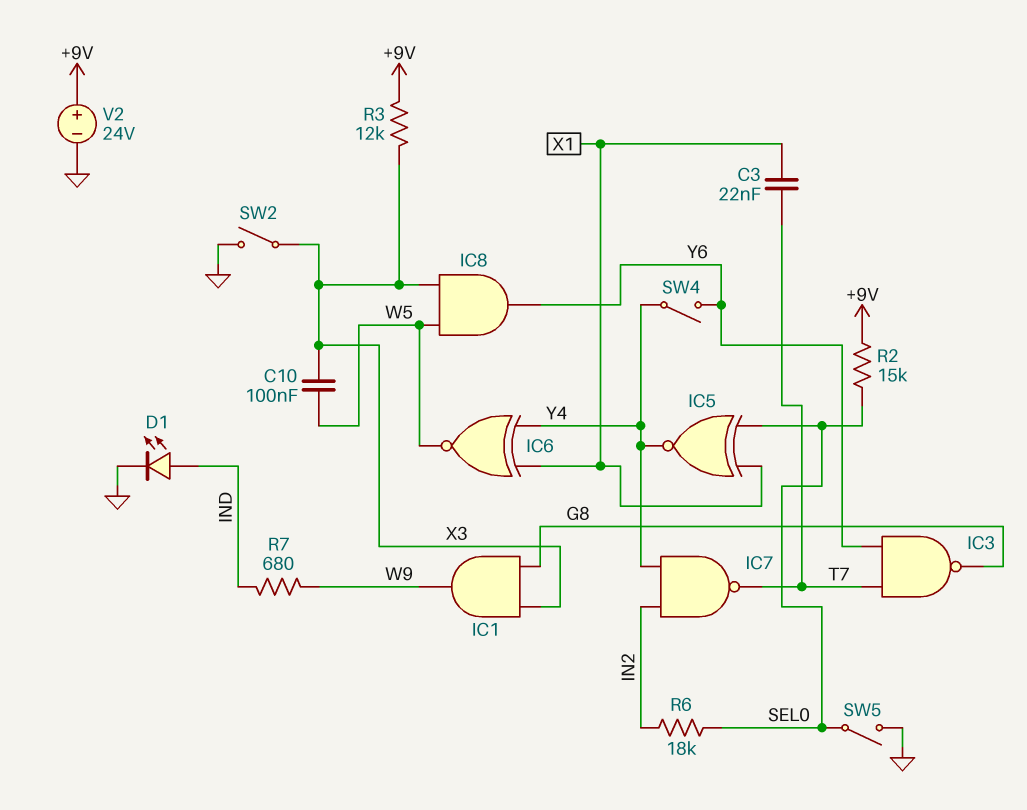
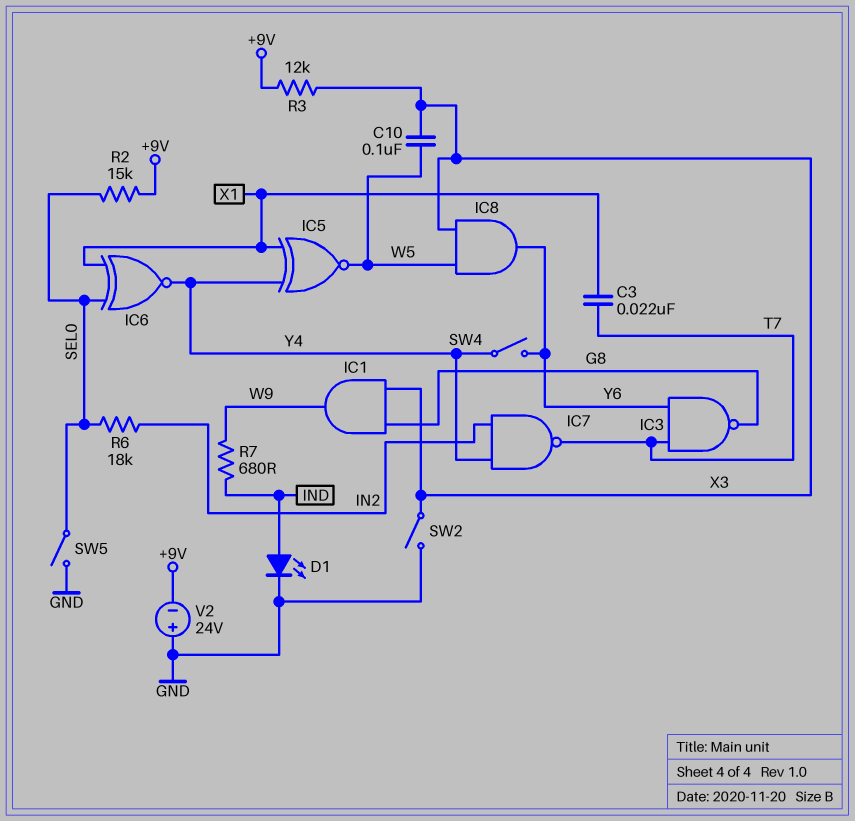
IC5: XNOR (in SEL0, in X1, out Y4) -> XNOR (in X1, in Y4, out W5)
IC6: XNOR (in X1, in Y4, out W5) -> XNOR (in SEL0, in X1, out Y4)
V2: 24V (plus +9V, minus GND) -> 24V (plus GND, minus +9V)

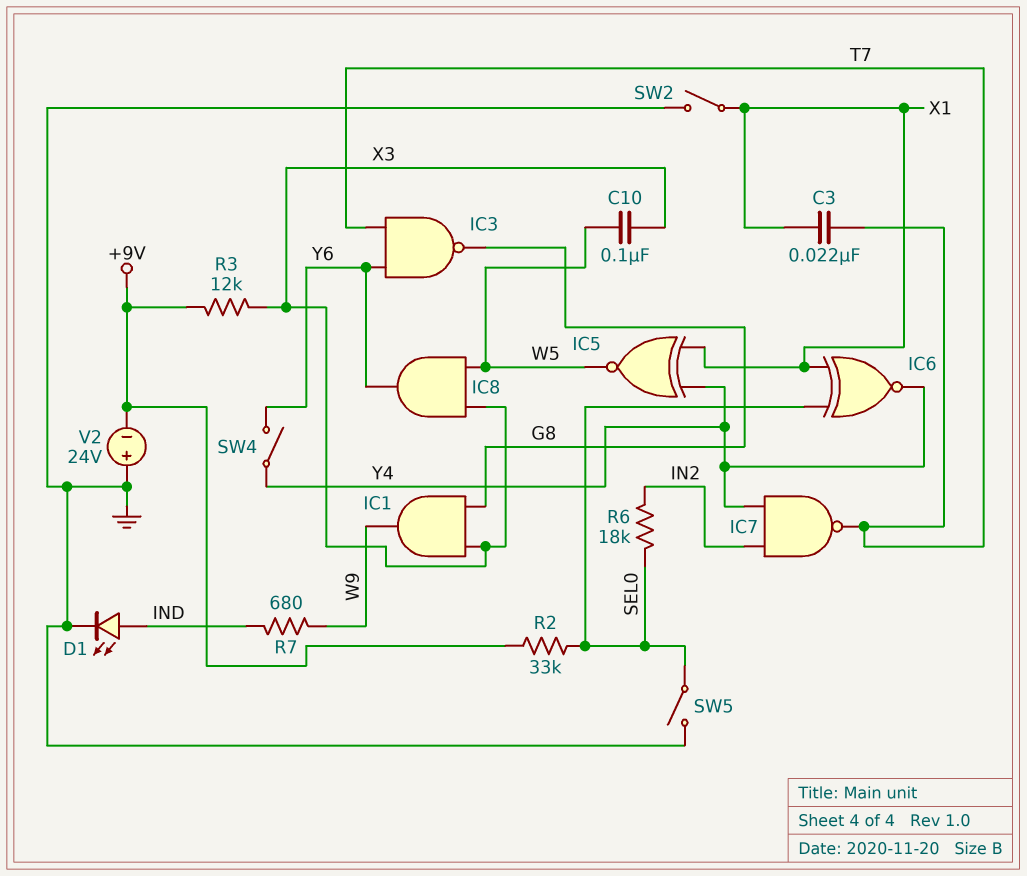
R2: 15k (+9V, SEL0) -> 33k (+9V, SEL0)
SW2: switch (GND, X3) -> switch (GND, X1)

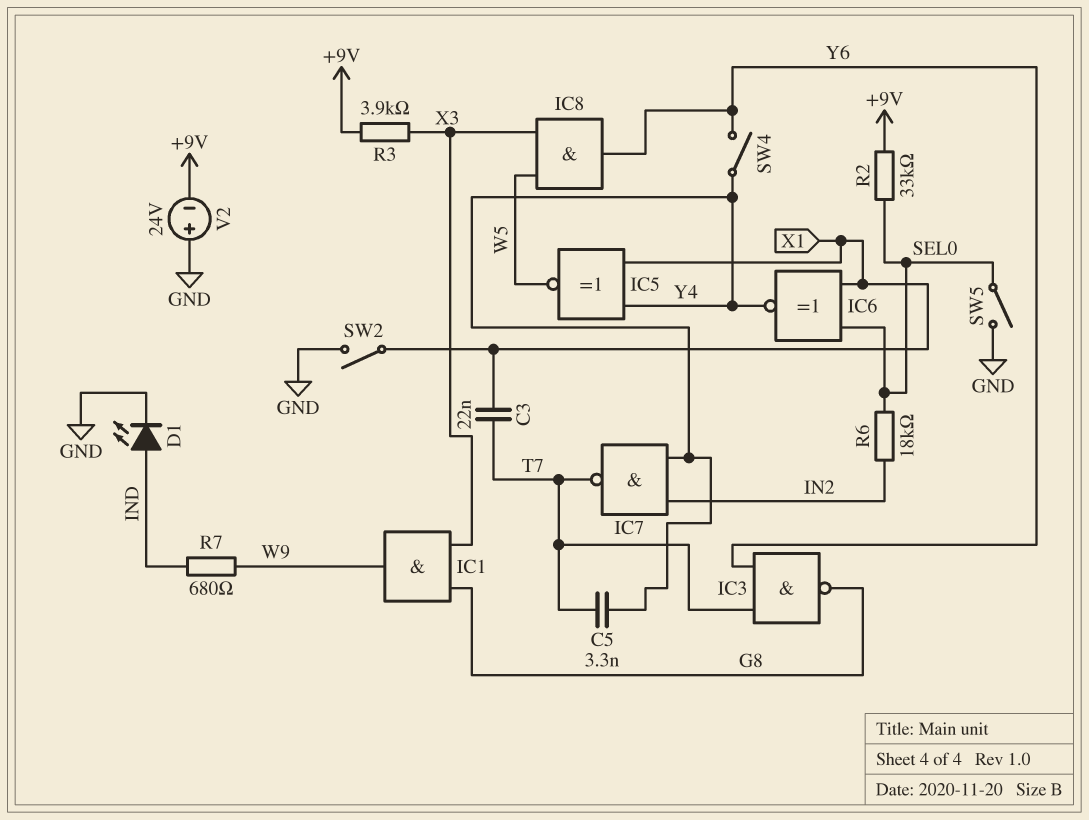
C5: none -> 3.3nF (T7, Y4)
C10: 100nF (W5, X3) -> none
R3: 12k (+9V, X3) -> 3.9k (+9V, X3)

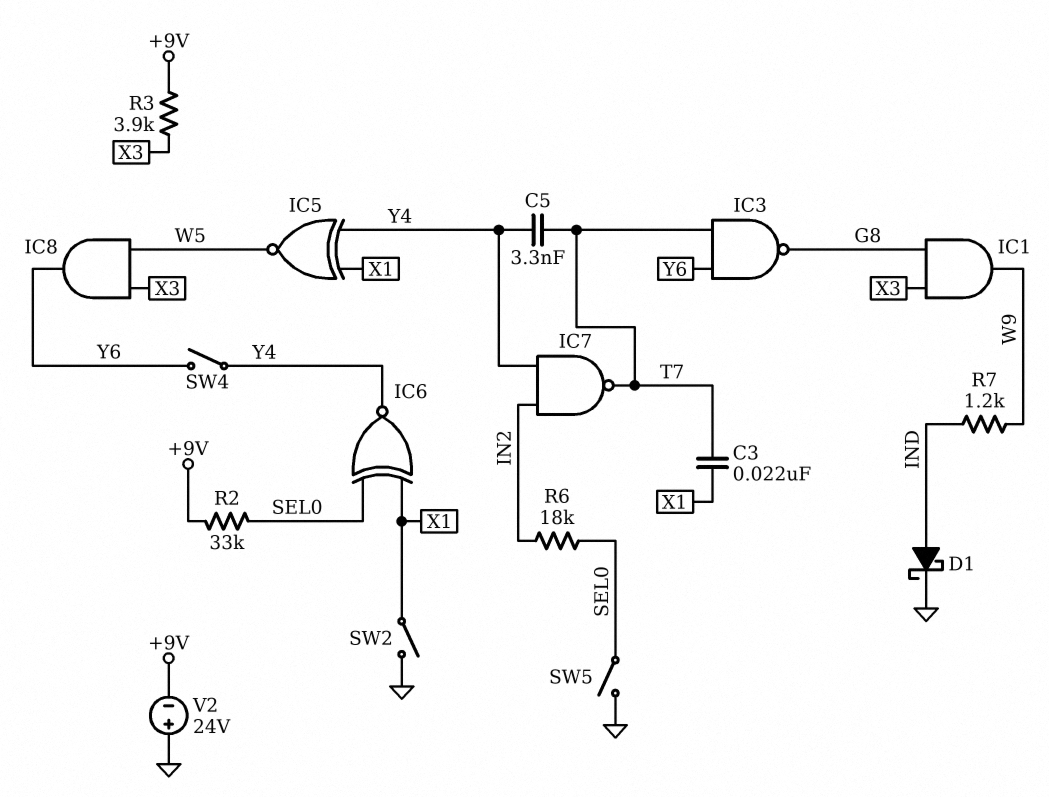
D1: LED (A IND, K GND) -> schottky (A IND, K GND)
R7: 680 (IND, W9) -> 1.2k (IND, W9)

